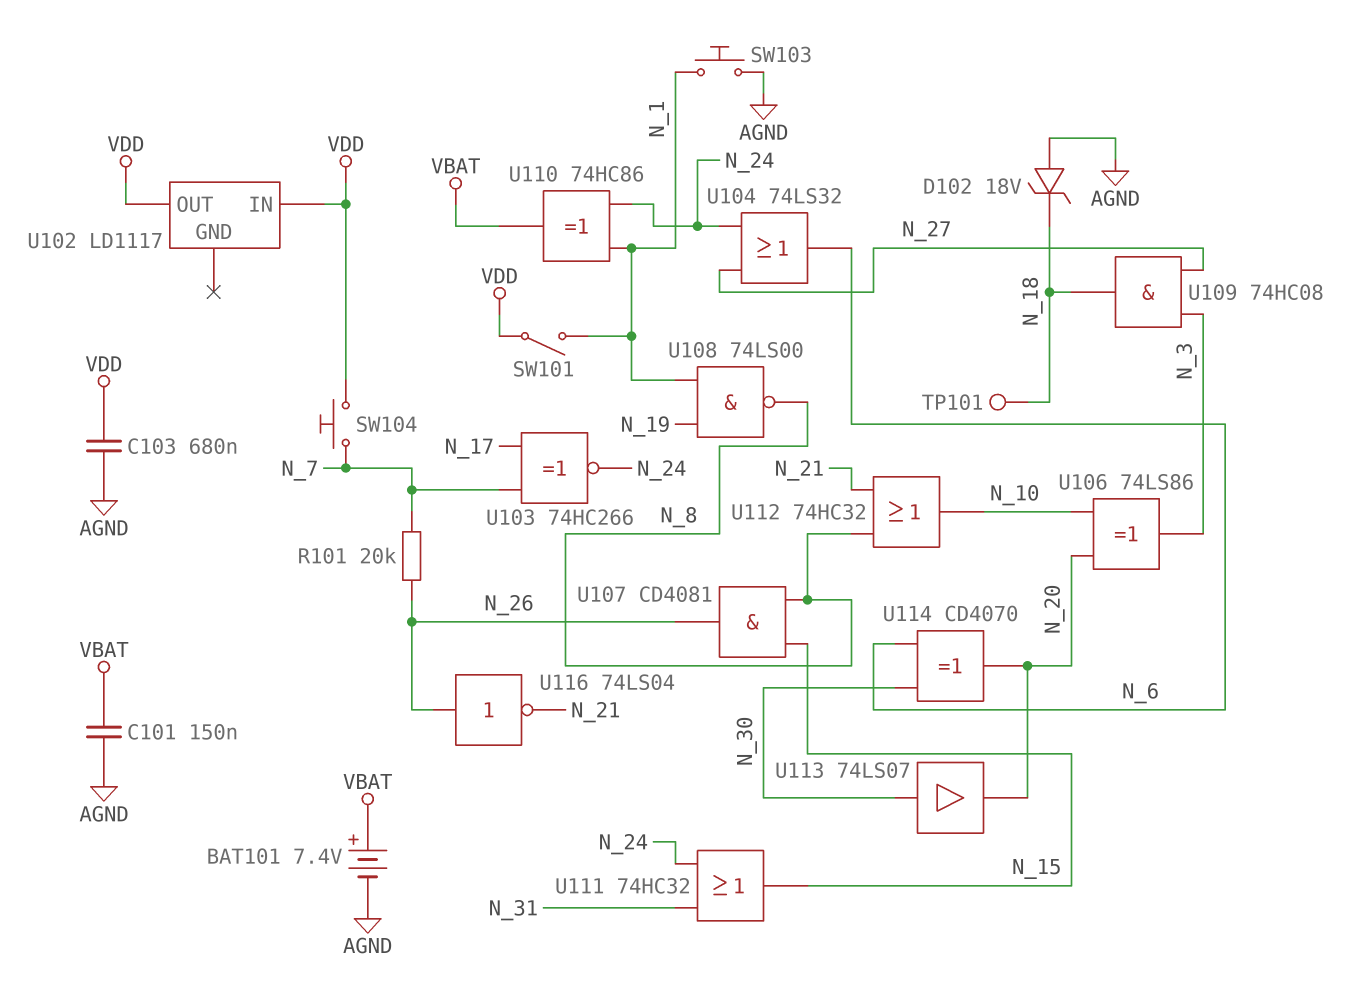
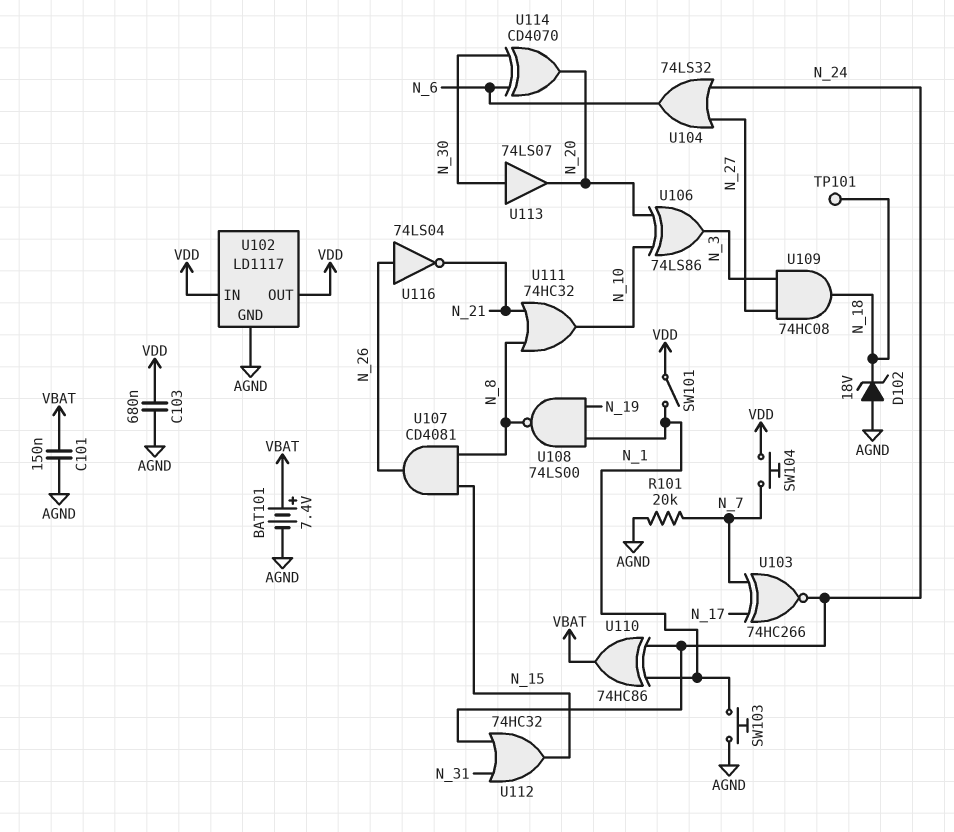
R101: 20k (N_7, N_26) -> 20k (AGND, N_7)
U102 pin GND: none -> AGND
U111: OR 74HC32 (in N_24, in N_31, out N_15) -> OR 74HC32 (in N_8, in N_21, out N_10)
U112: OR 74HC32 (in N_8, in N_21, out N_10) -> OR 74HC32 (in N_24, in N_31, out N_15)

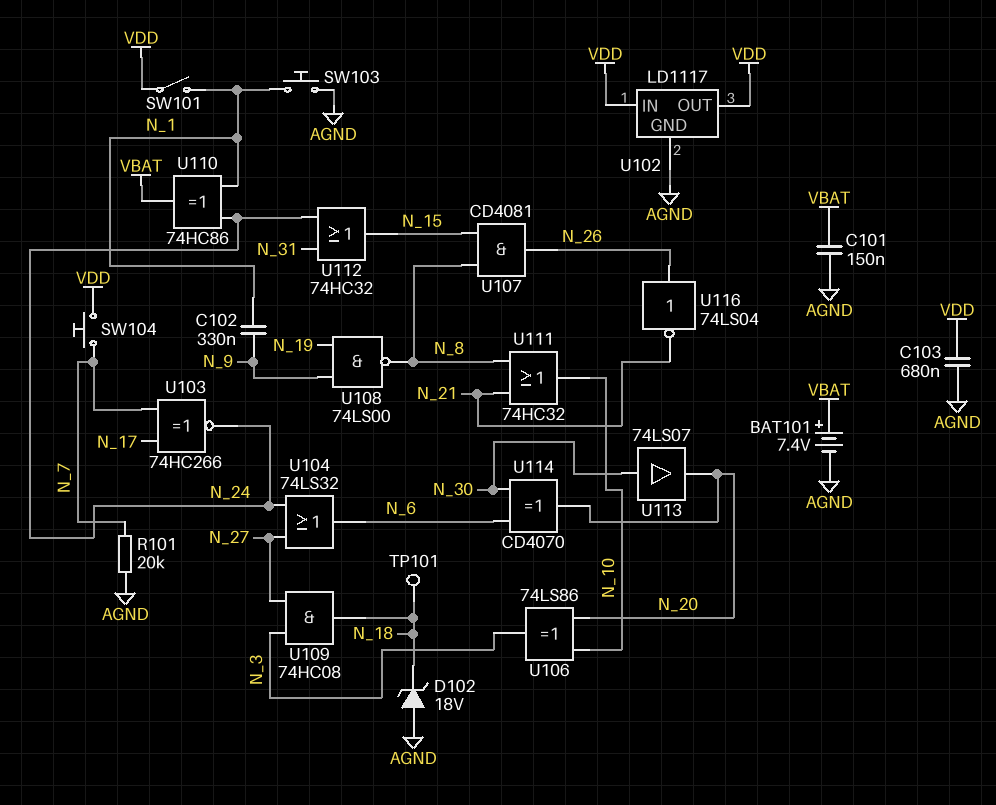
C102: none -> 330nF (N_1, N_9)
U108: NAND 74LS00 (in N_1, in N_19, out N_8) -> NAND 74LS00 (in N_9, in N_19, out N_8)

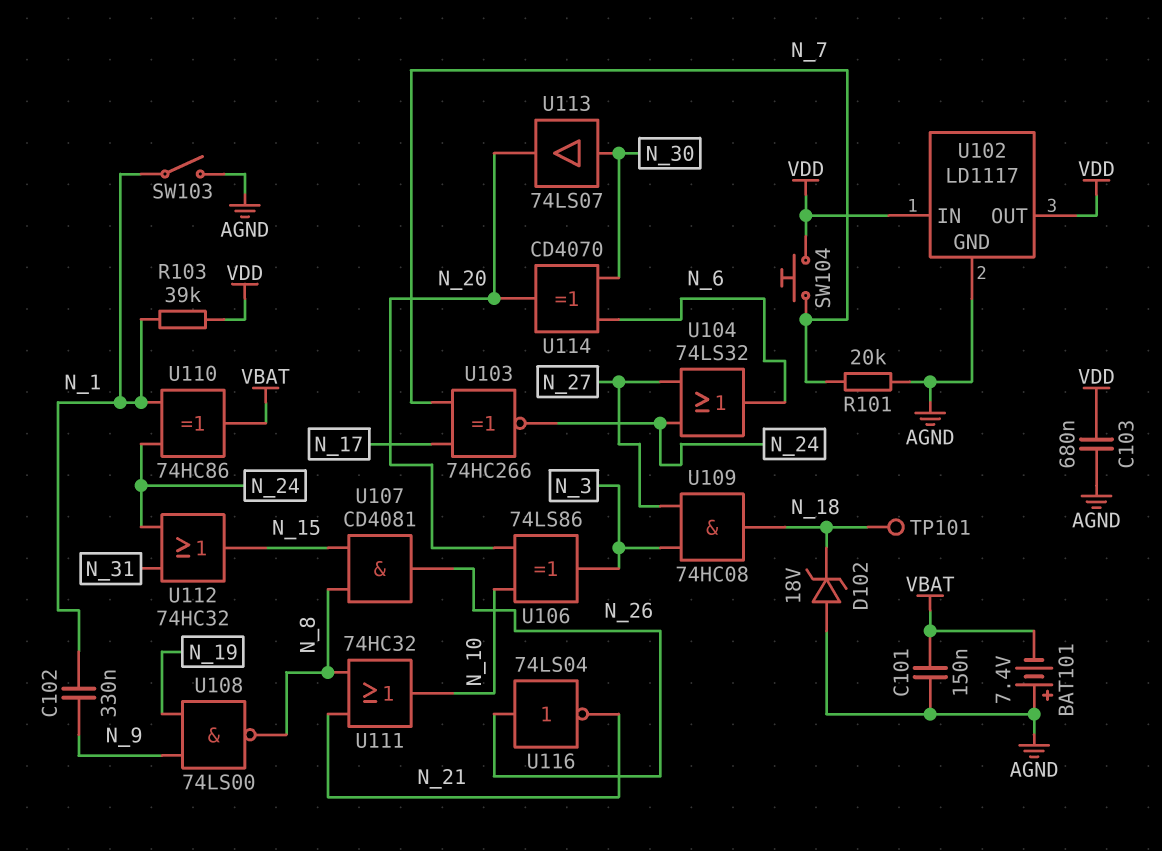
BAT101: 7.4V (plus VBAT, minus AGND) -> 7.4V (plus AGND, minus VBAT)
R103: none -> 39k (N_1, VDD)
SW101: switch (N_1, VDD) -> none
SW103: button (AGND, N_1) -> switch (AGND, N_1)

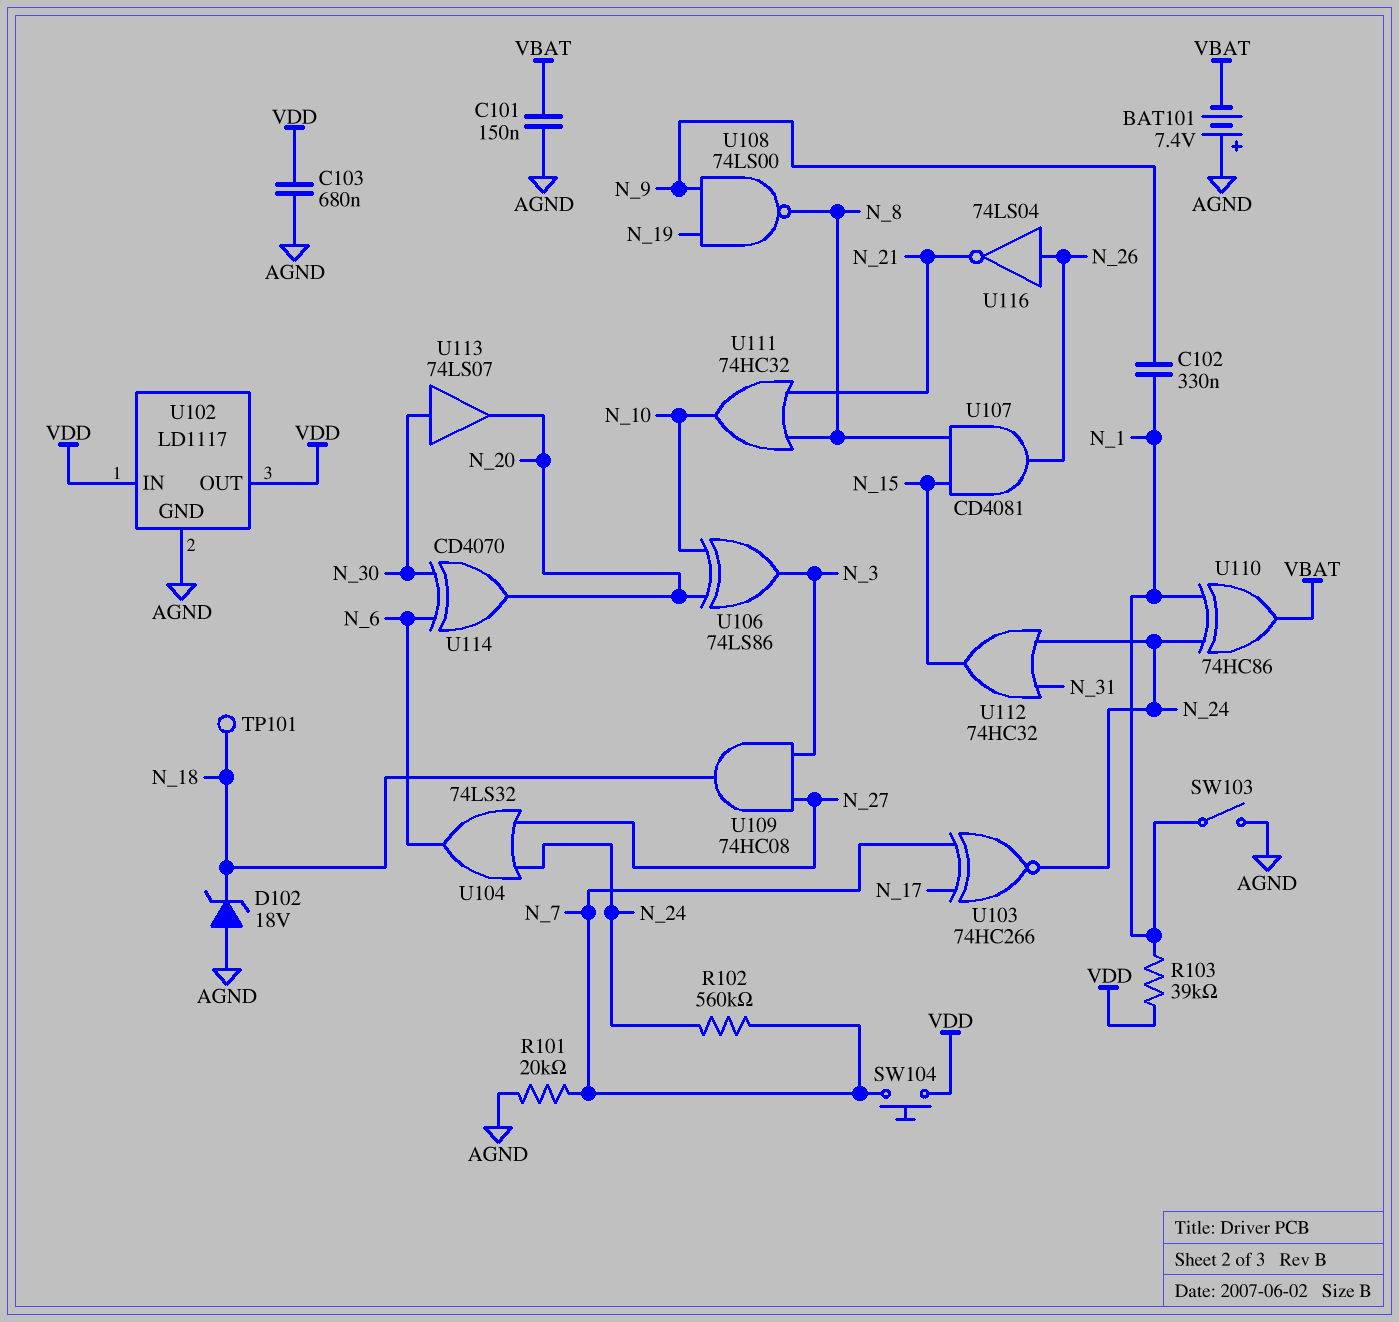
R102: none -> 560k (N_7, N_24)

